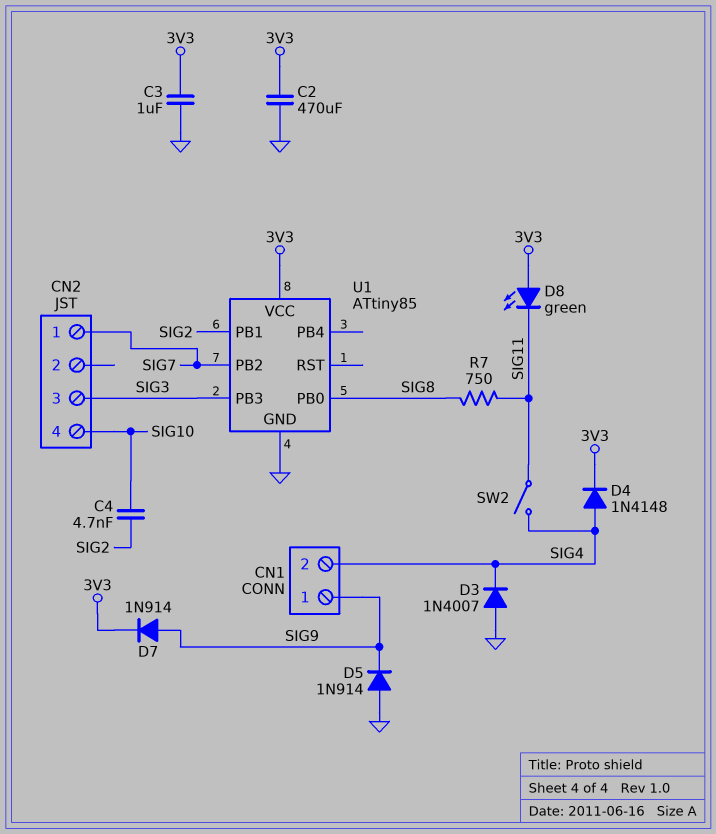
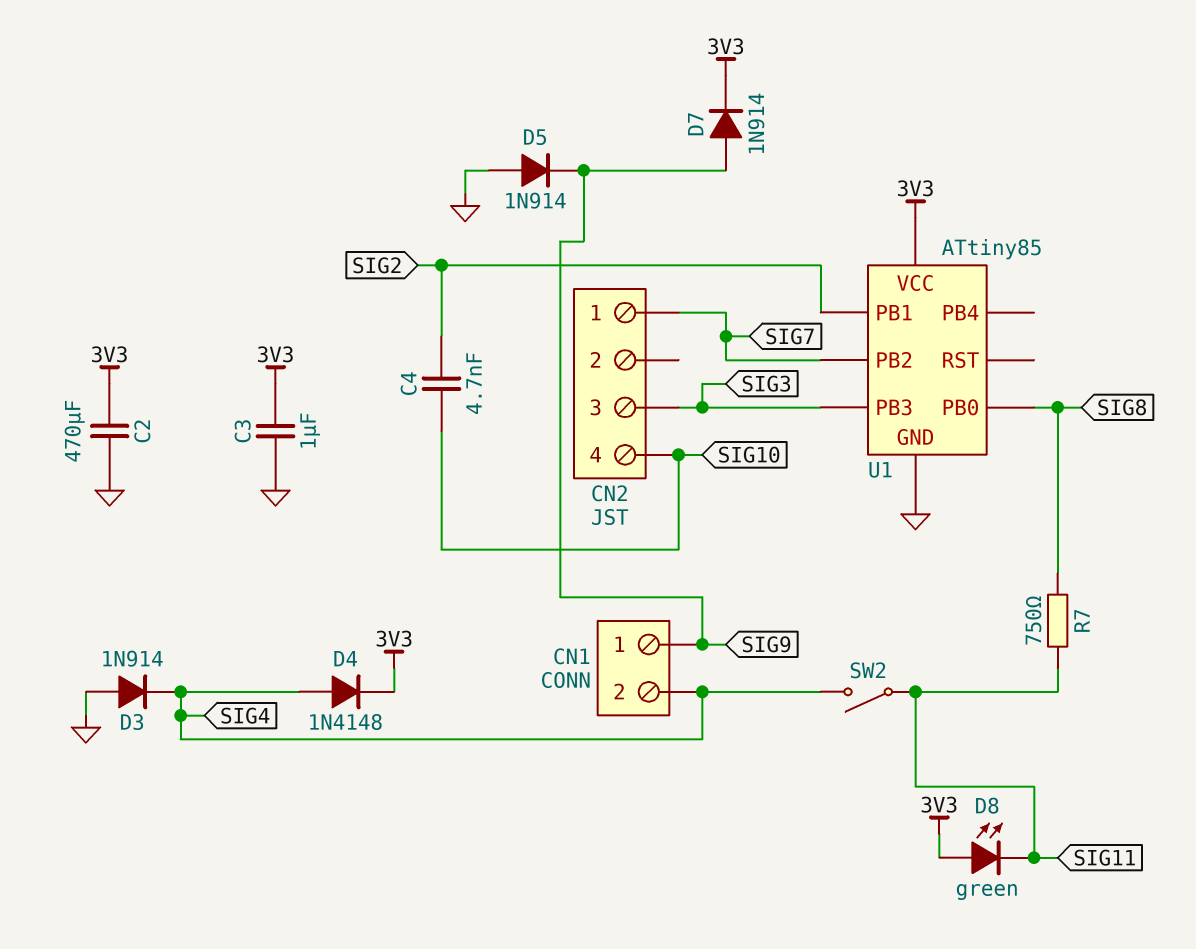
D3: diode 1N4007 (A GND, K SIG4) -> diode 1N914 (A GND, K SIG4)

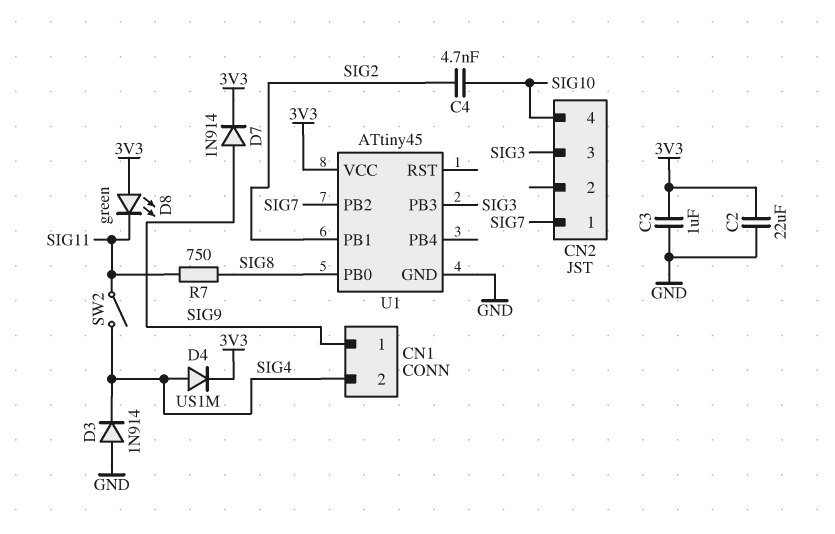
C2: 470uF (3V3, GND) -> 22uF (3V3, GND)
D4: diode 1N4148 (A SIG4, K 3V3) -> diode US1M (A SIG4, K 3V3)
D5: diode 1N914 (A GND, K SIG9) -> none
U1: ATtiny85 -> ATtiny45

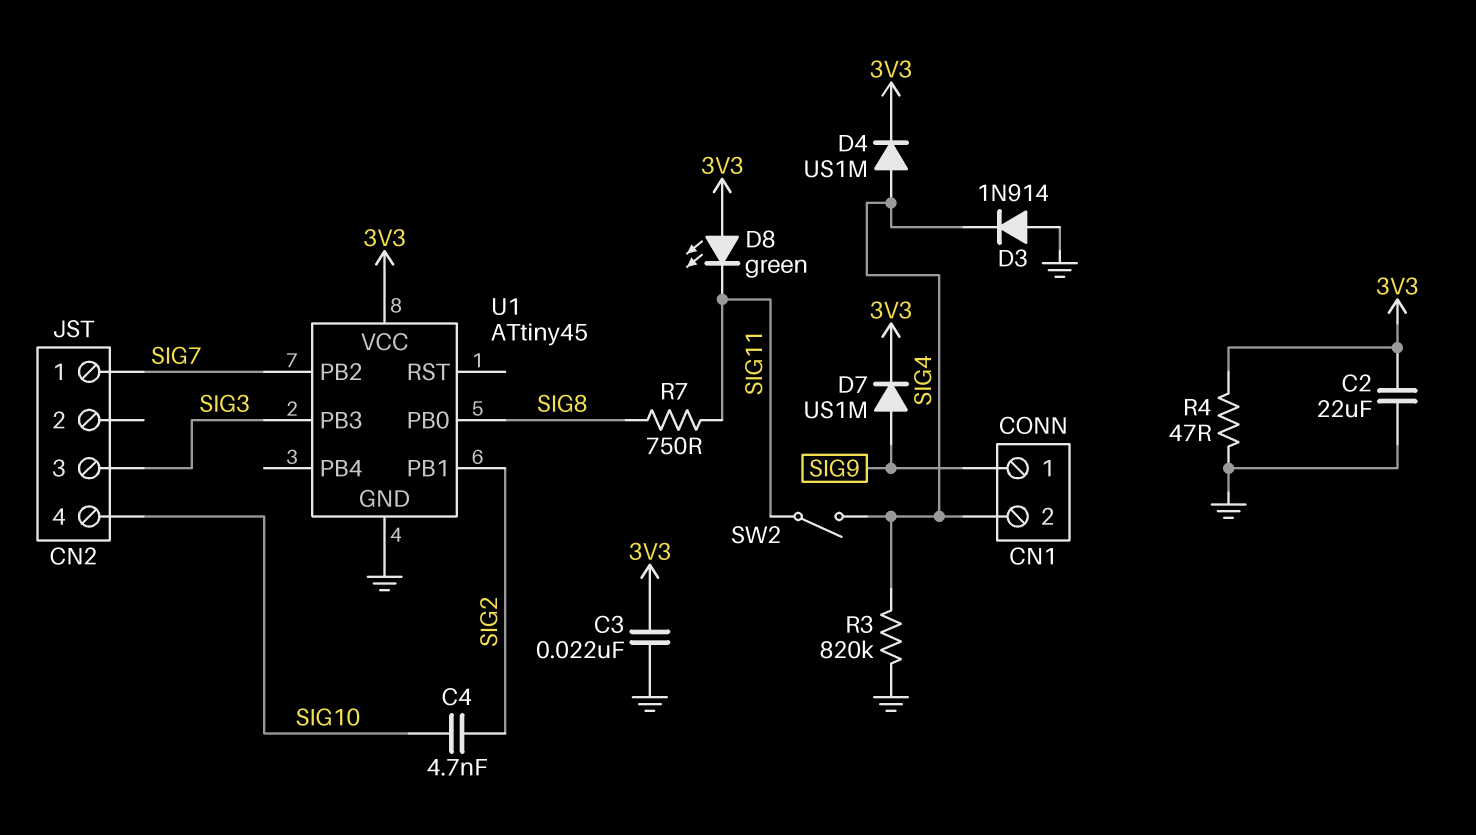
C3: 1uF (3V3, GND) -> 22nF (3V3, GND)
D7: diode 1N914 (A SIG9, K 3V3) -> diode US1M (A SIG9, K 3V3)
R3: none -> 820k (GND, SIG4)
R4: none -> 47 (3V3, GND)

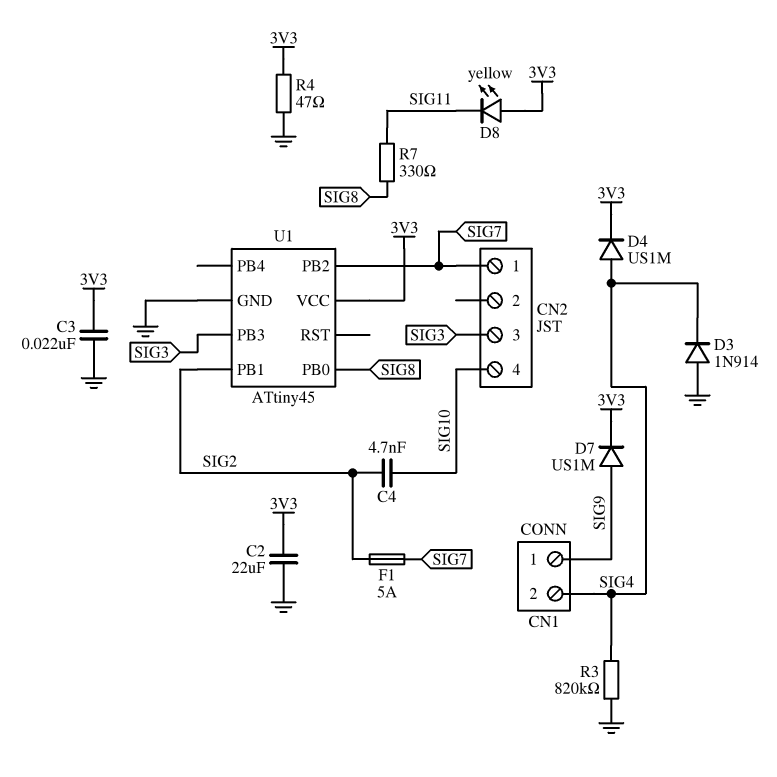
D8: LED green (A 3V3, K SIG11) -> LED yellow (A 3V3, K SIG11)
F1: none -> 5A (SIG2, SIG7)
R7: 750 (SIG8, SIG11) -> 330 (SIG8, SIG11)
SW2: switch (SIG4, SIG11) -> none

